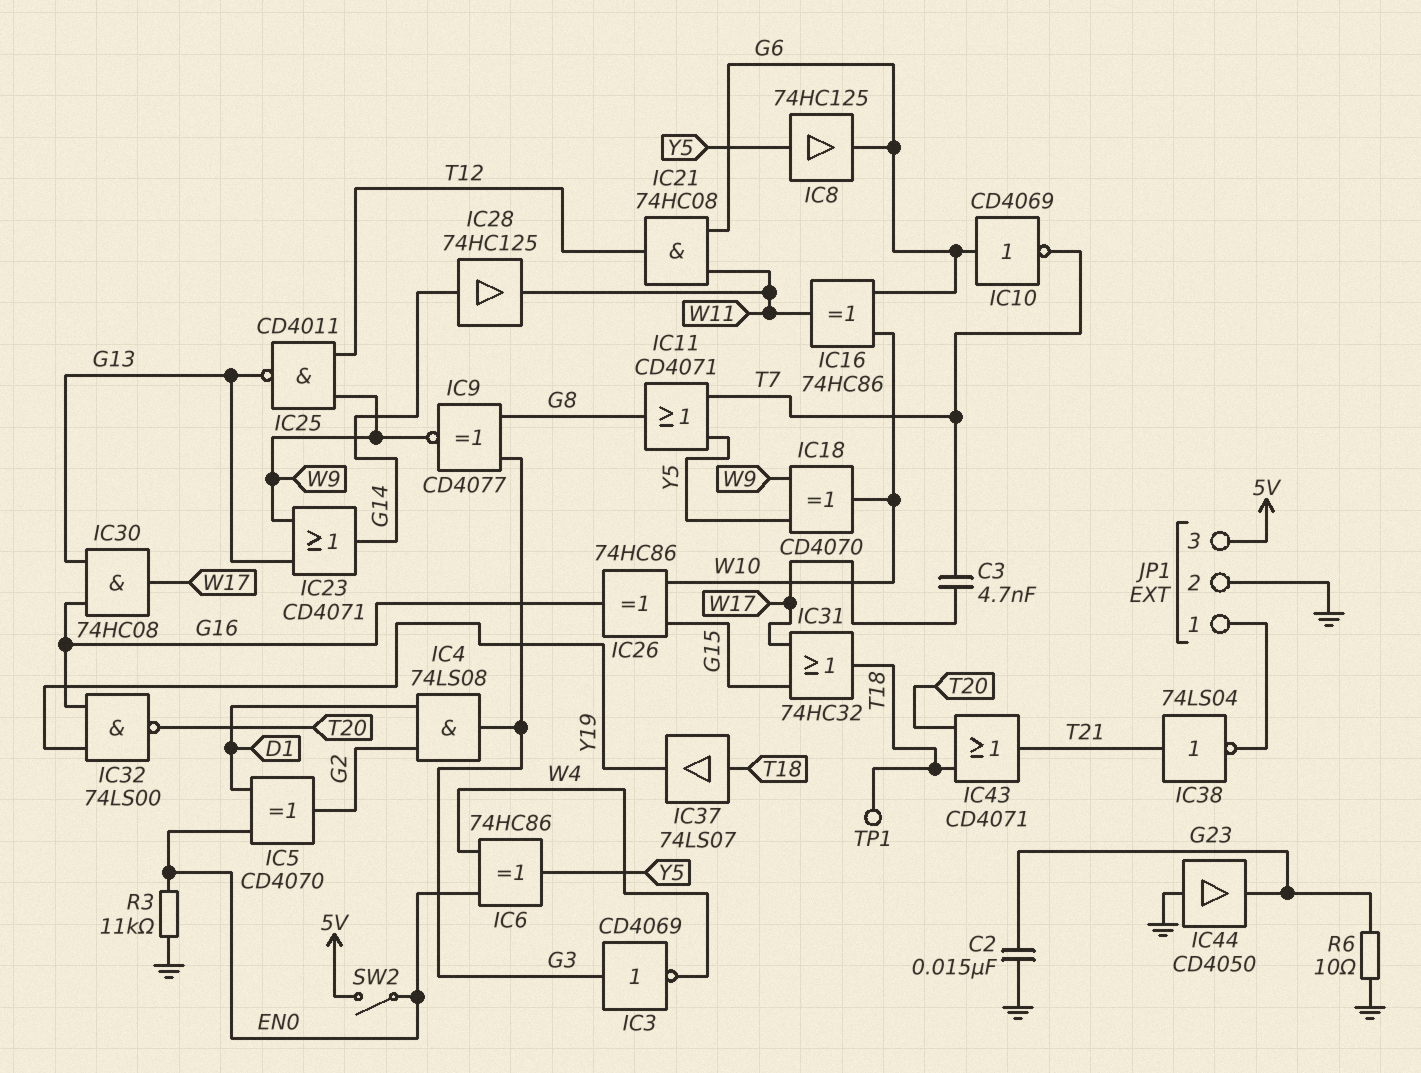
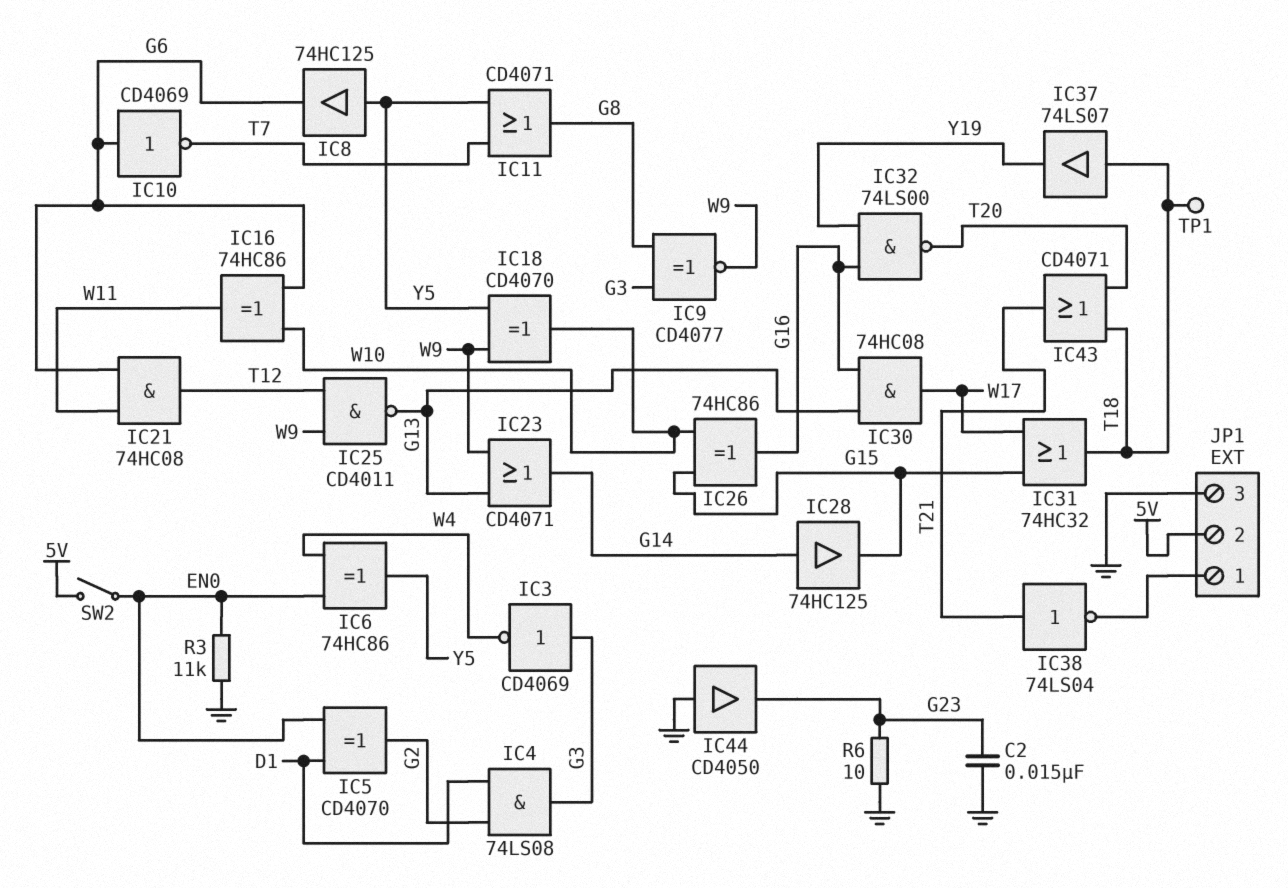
C3: 4.7nF (T7, W17) -> none
IC28: buffer 74HC125 (in G14, out W11) -> buffer 74HC125 (in G14, out G15)
JP1 pin 2: GND -> 5V
JP1 pin 3: 5V -> GND

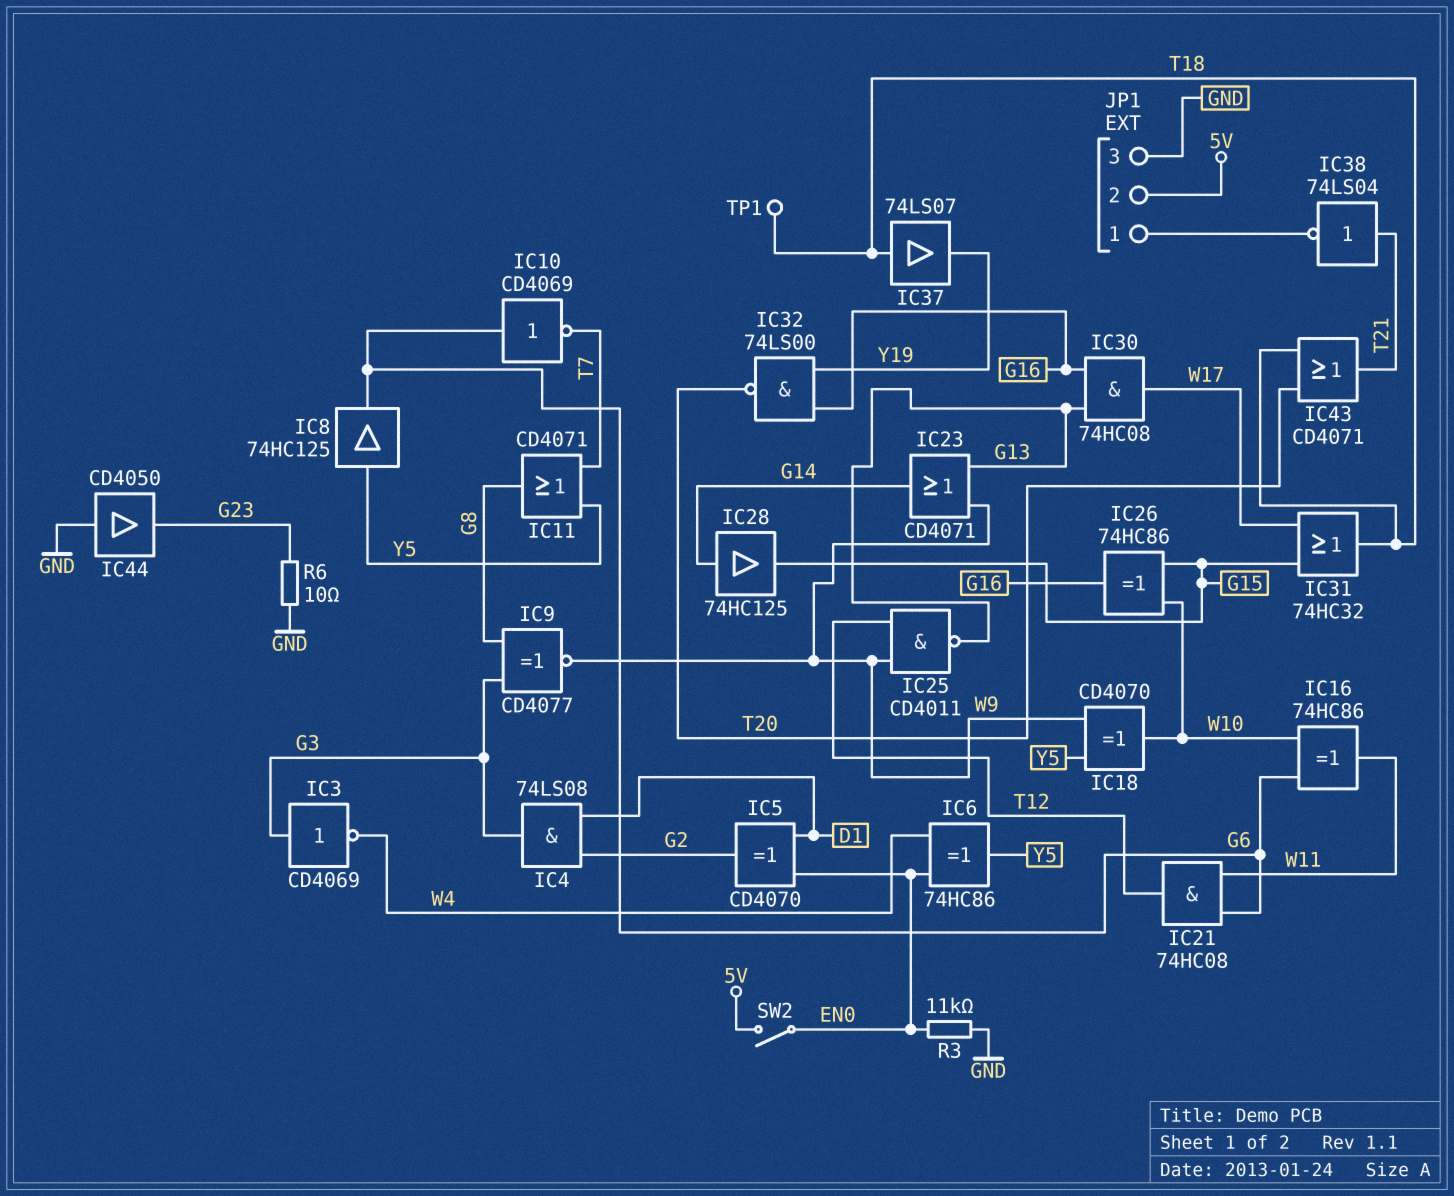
C2: 15nF (G23, GND) -> none

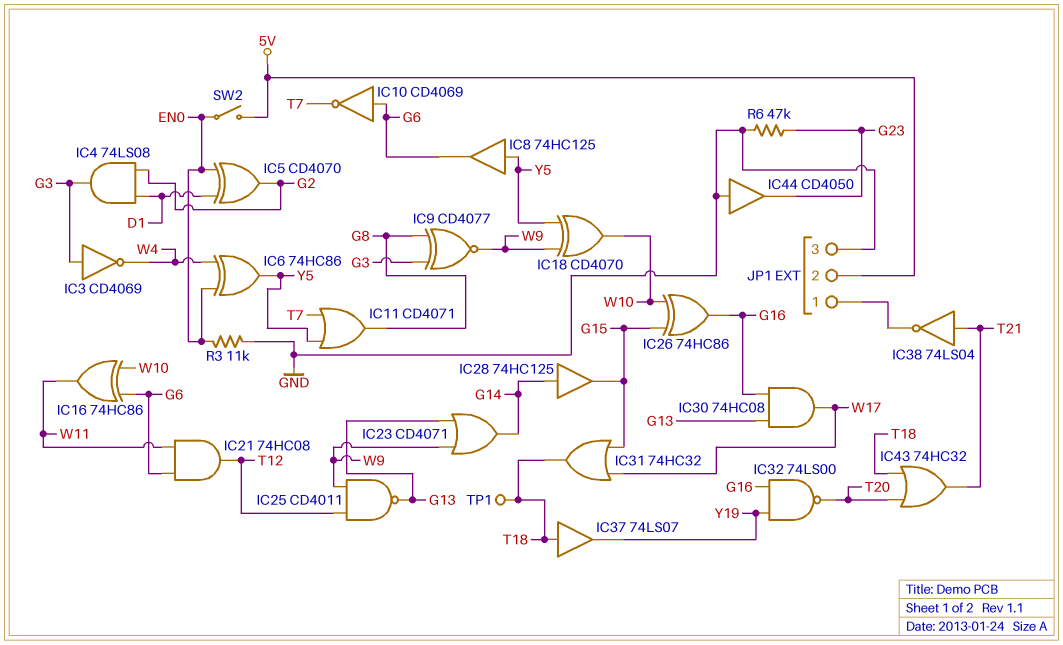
IC43: OR CD4071 (in T18, in T20, out T21) -> OR 74HC32 (in T18, in T20, out T21)
R6: 10 (G23, GND) -> 47k (G23, GND)

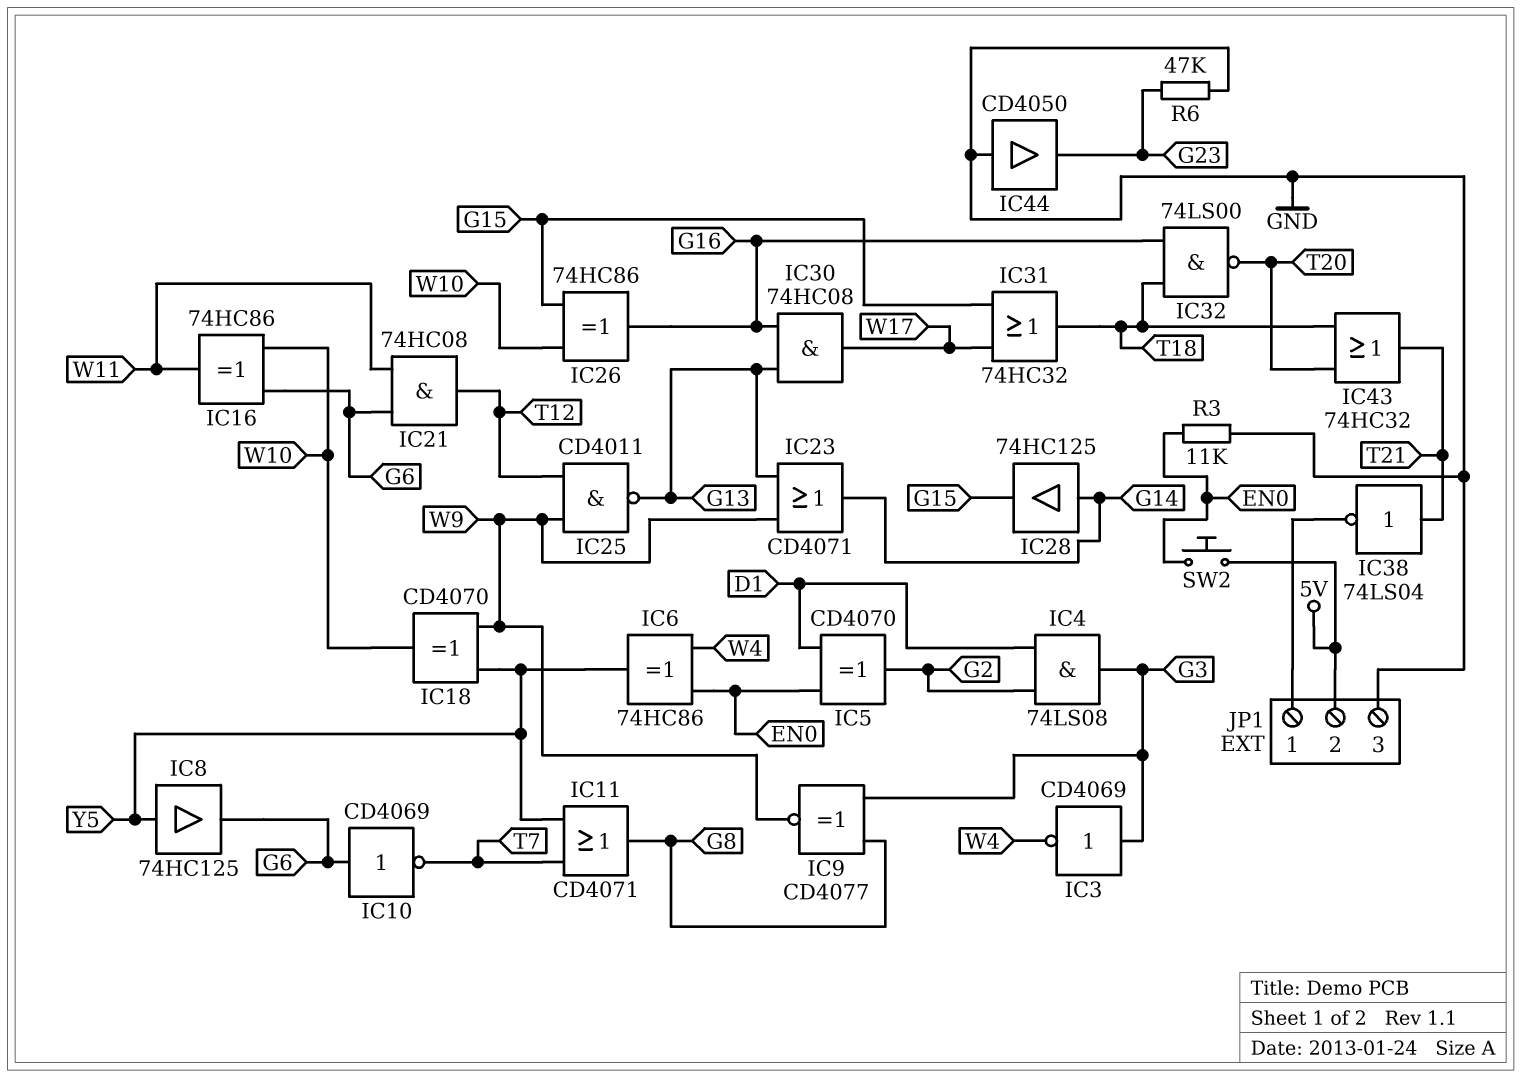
IC32: NAND 74LS00 (in G16, in Y19, out T20) -> NAND 74LS00 (in G16, in T18, out T20)
IC37: buffer 74LS07 (in T18, out Y19) -> none
SW2: switch (5V, EN0) -> button (5V, EN0)
TP1: test point (T18) -> none

